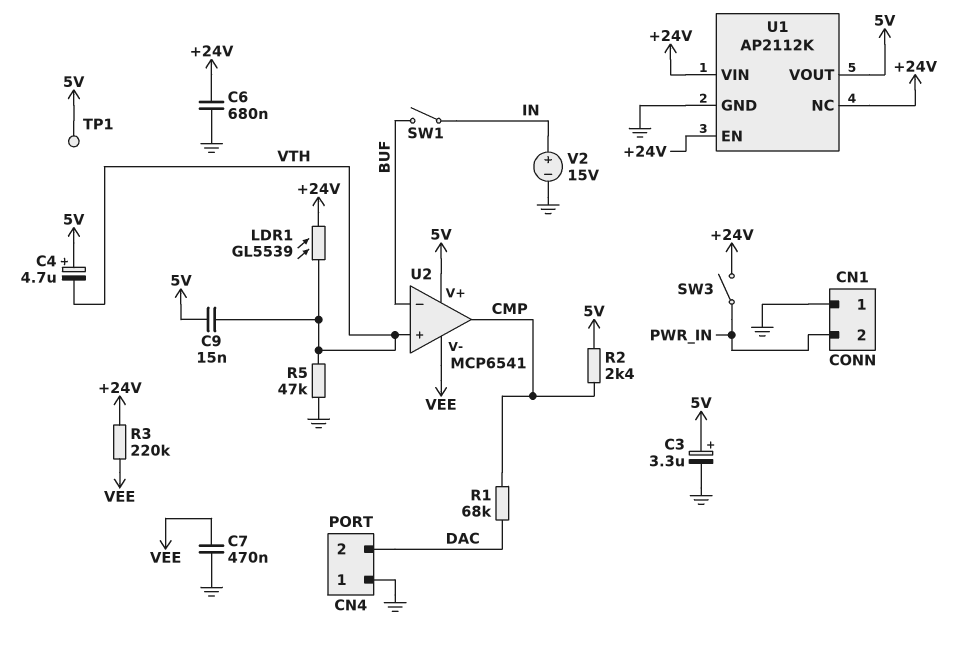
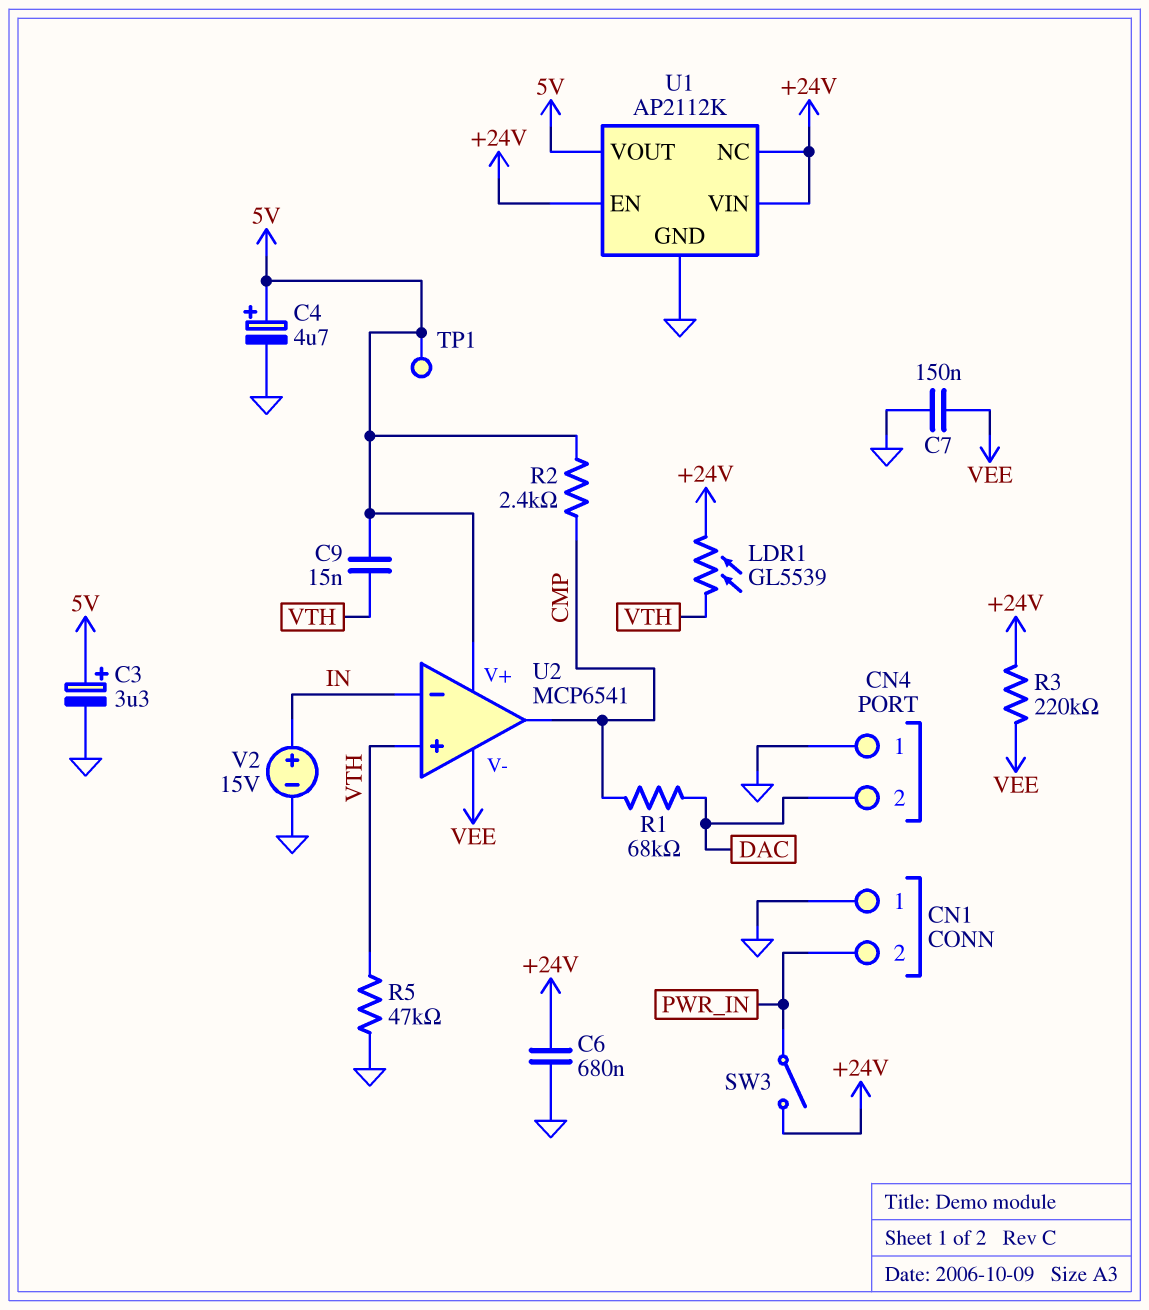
C4: 4.7uF (plus 5V, minus VTH) -> 4.7uF (plus 5V, minus GND)
C7: 470nF (GND, VEE) -> 150nF (GND, VEE)
SW1: switch (BUF, IN) -> none
U2 pin in-: BUF -> IN

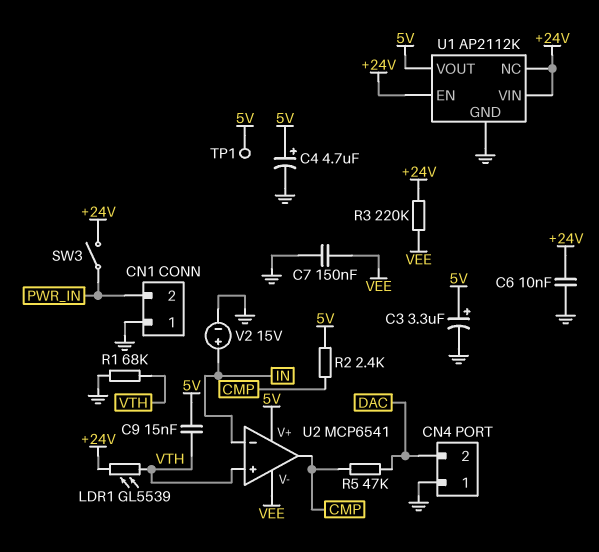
C6: 680nF (+24V, GND) -> 10nF (+24V, GND)
R1: 68k (CMP, DAC) -> 68k (GND, VTH)
R5: 47k (GND, VTH) -> 47k (CMP, DAC)

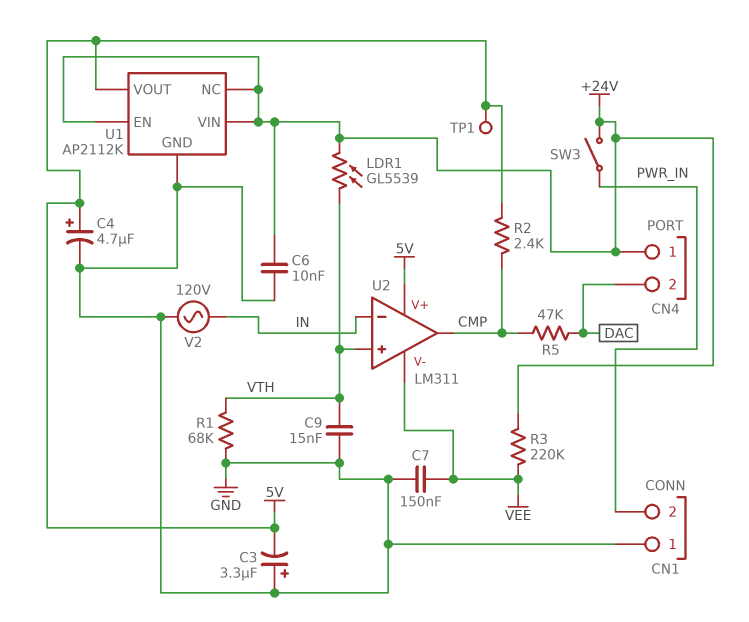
C3: 3.3uF (plus 5V, minus GND) -> 3.3uF (plus GND, minus 5V)
C9: 15nF (5V, VTH) -> 15nF (GND, VTH)
CN4 pin 1: GND -> +24V
U2: MCP6541 -> LM311
V2: 15V (plus IN, minus GND) -> AC 120V (GND, IN)

